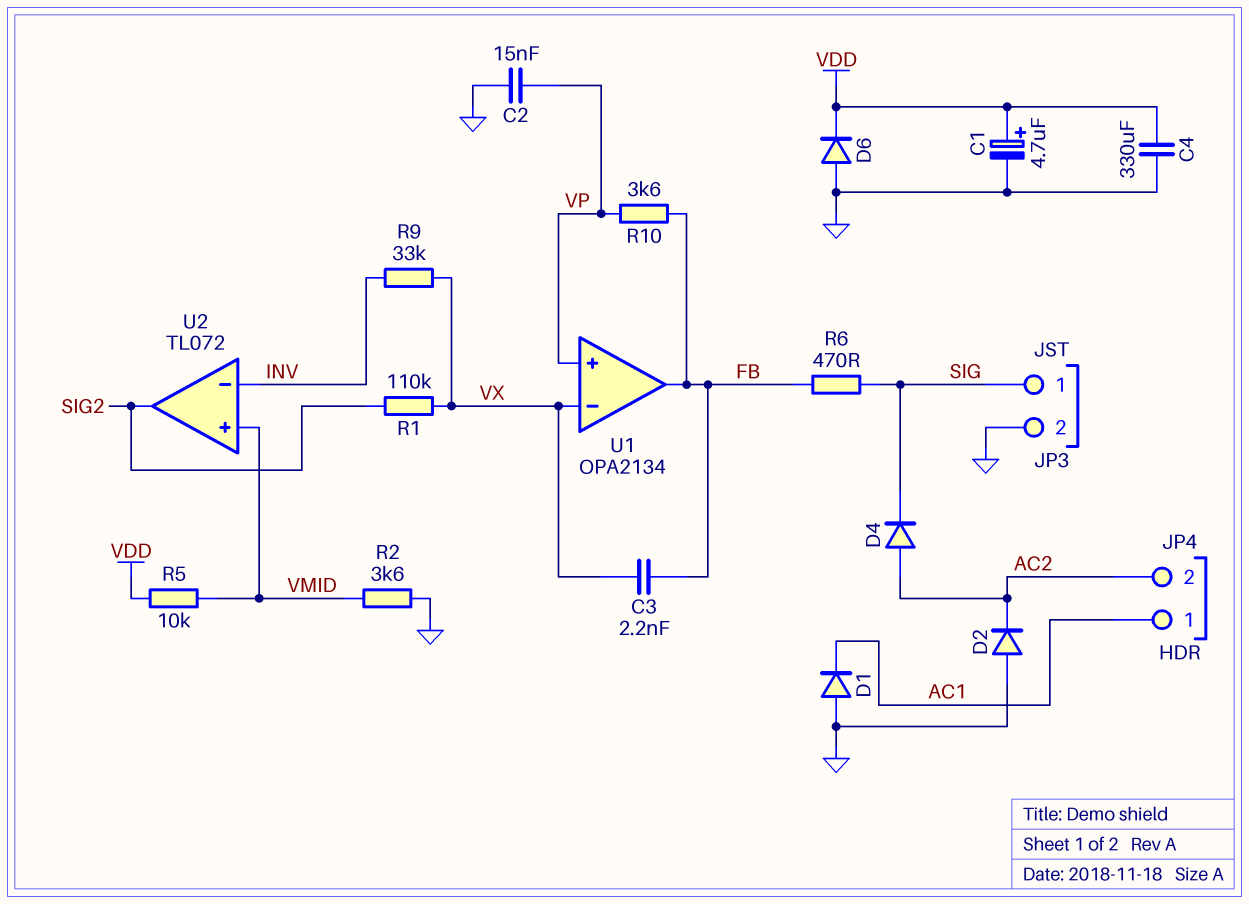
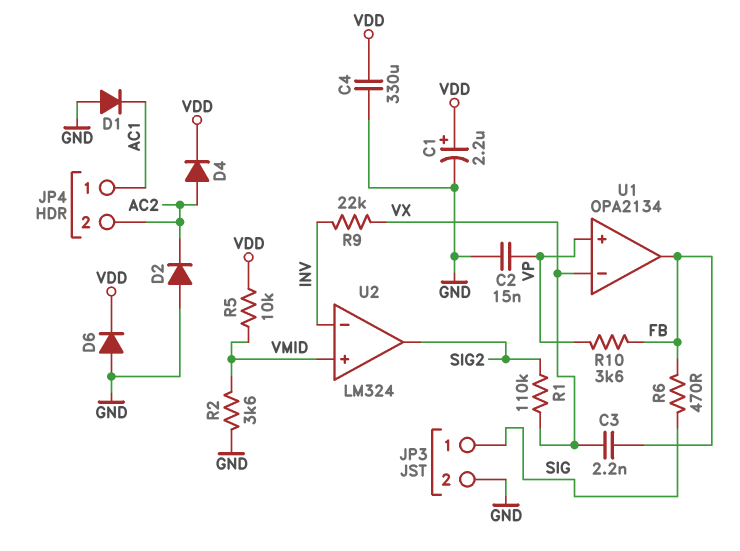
C1: 4.7uF (plus VDD, minus GND) -> 2.2uF (plus VDD, minus GND)
D4: diode (A AC2, K SIG) -> diode (A AC2, K VDD)
R9: 33k (INV, VX) -> 22k (INV, VX)
U2: TL072 -> LM324

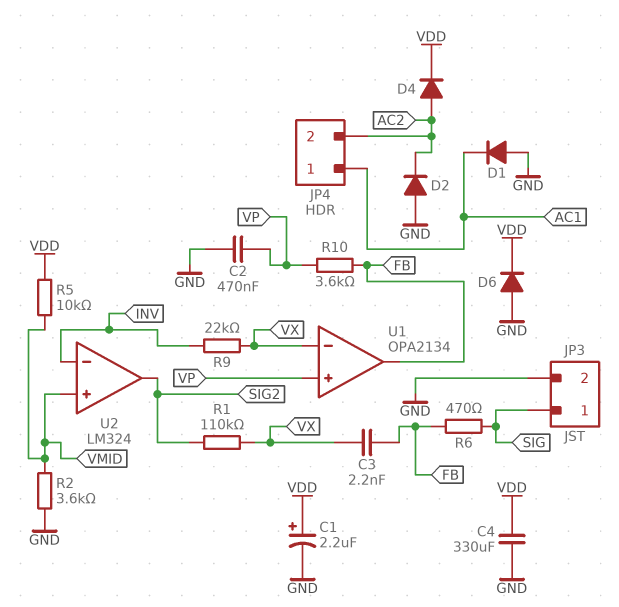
C2: 15nF (GND, VP) -> 470nF (GND, VP)

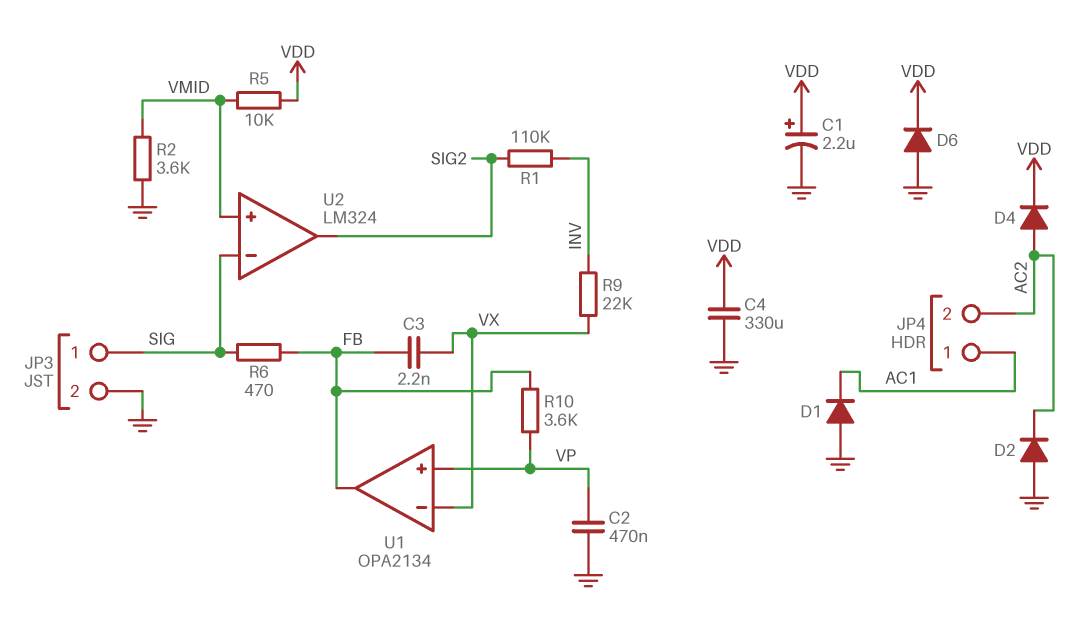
R1: 110k (SIG2, VX) -> 110k (INV, SIG2)
U2 pin in-: INV -> SIG

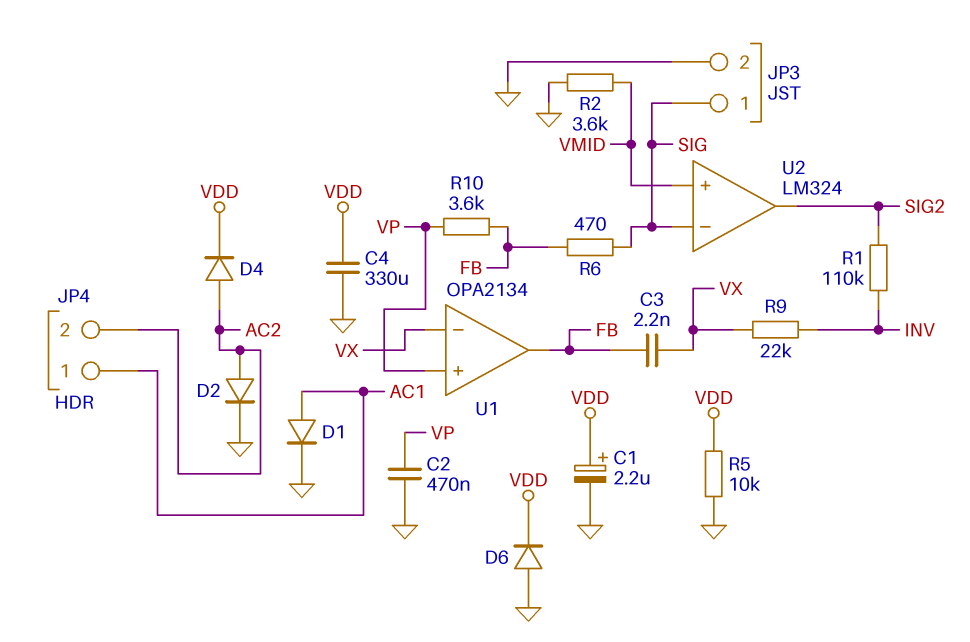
D1: diode (A GND, K AC1) -> diode (A AC1, K GND)
D2: diode (A GND, K AC2) -> diode (A AC2, K GND)
R5: 10k (VDD, VMID) -> 10k (GND, VDD)

